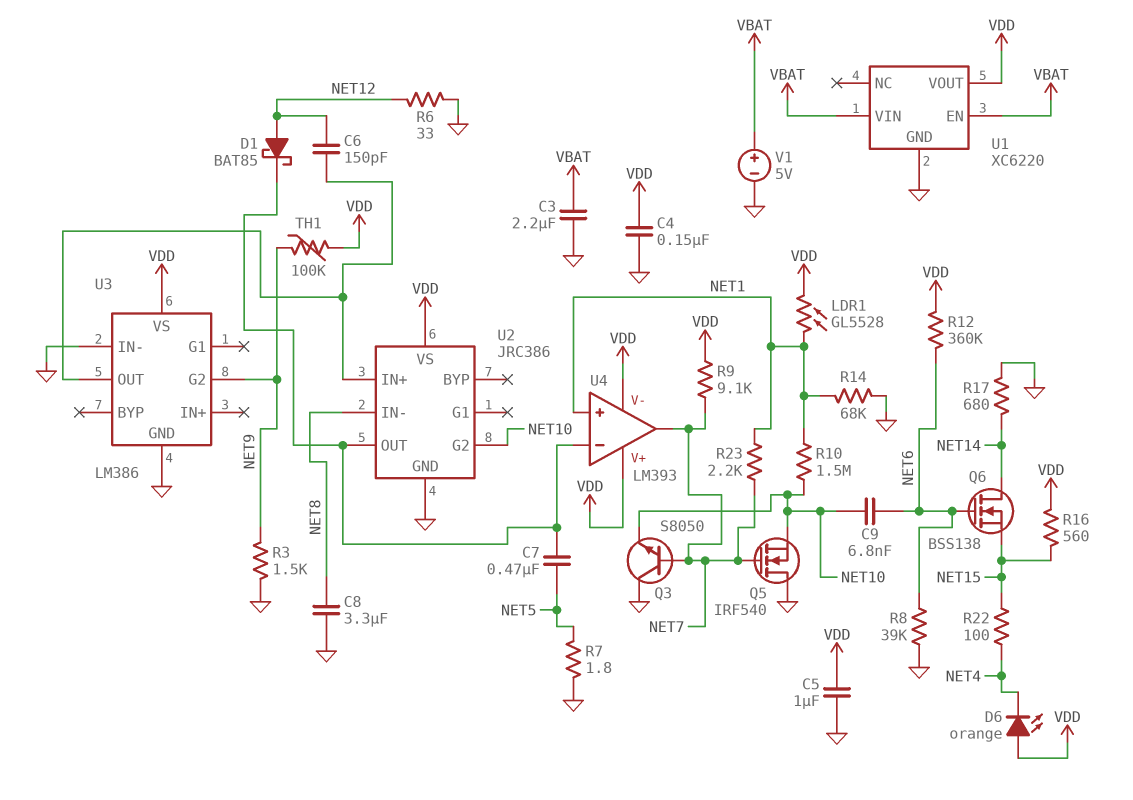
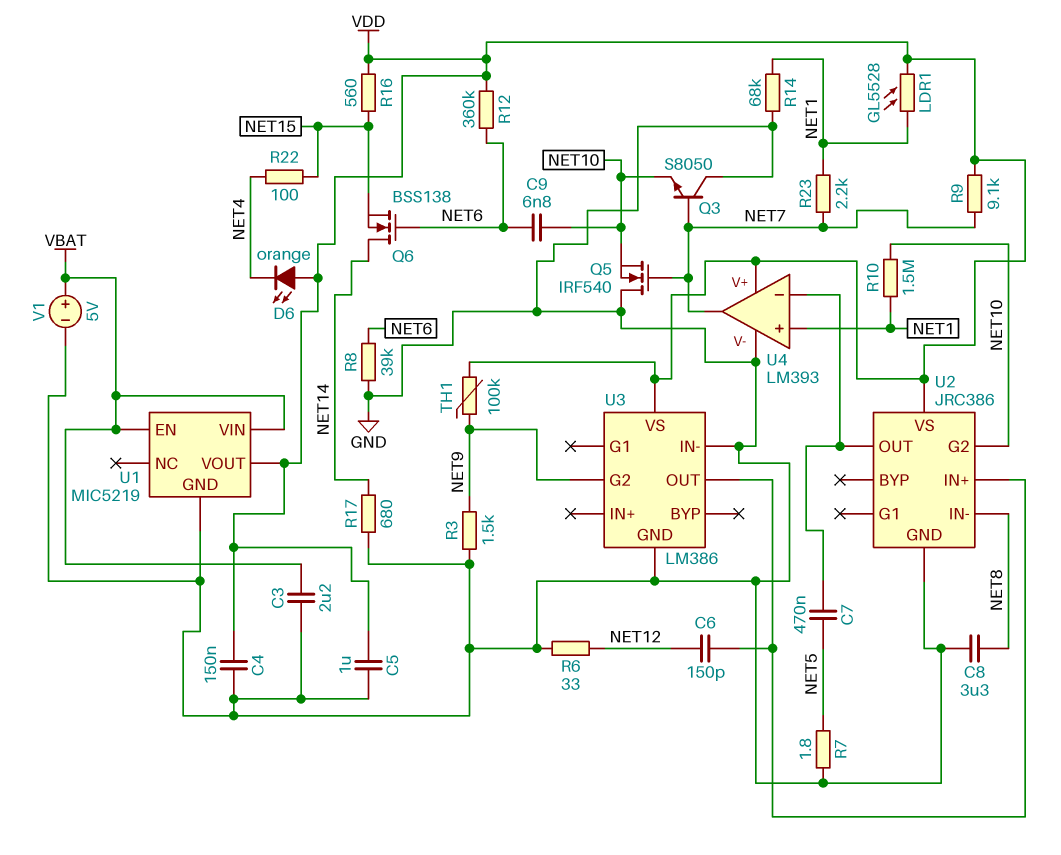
D1: schottky BAT85 (A NET12, K U2/OUT) -> none
U1: XC6220 -> MIC5219
U4 pin V-: VDD -> GND

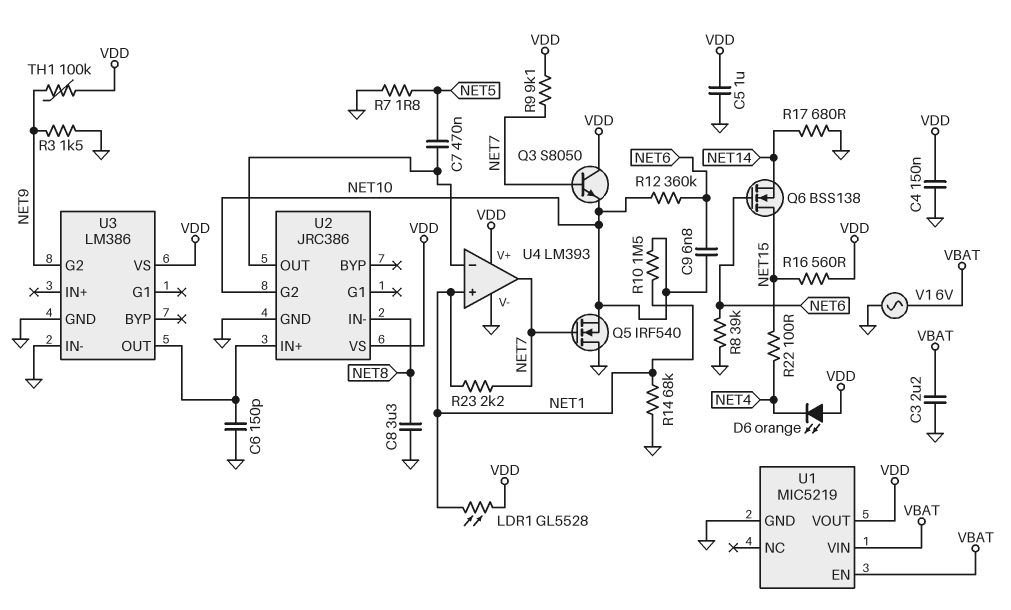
C6: 150pF (NET12, U2/IN+) -> 150pF (GND, U2/IN+)
Q3: NPN S8050 (B NET7, C GND, E NET10) -> NPN S8050 (B NET7, C VDD, E NET10)
Q6: NMOS BSS138 (G NET6, D NET14, S NET15) -> NMOS BSS138 (G NET6, D NET15, S NET14)
R6: 33 (GND, NET12) -> none
R12: 360k (NET6, VDD) -> 360k (NET6, NET10)
V1: 5V (plus VBAT, minus GND) -> AC 6V (GND, VBAT)

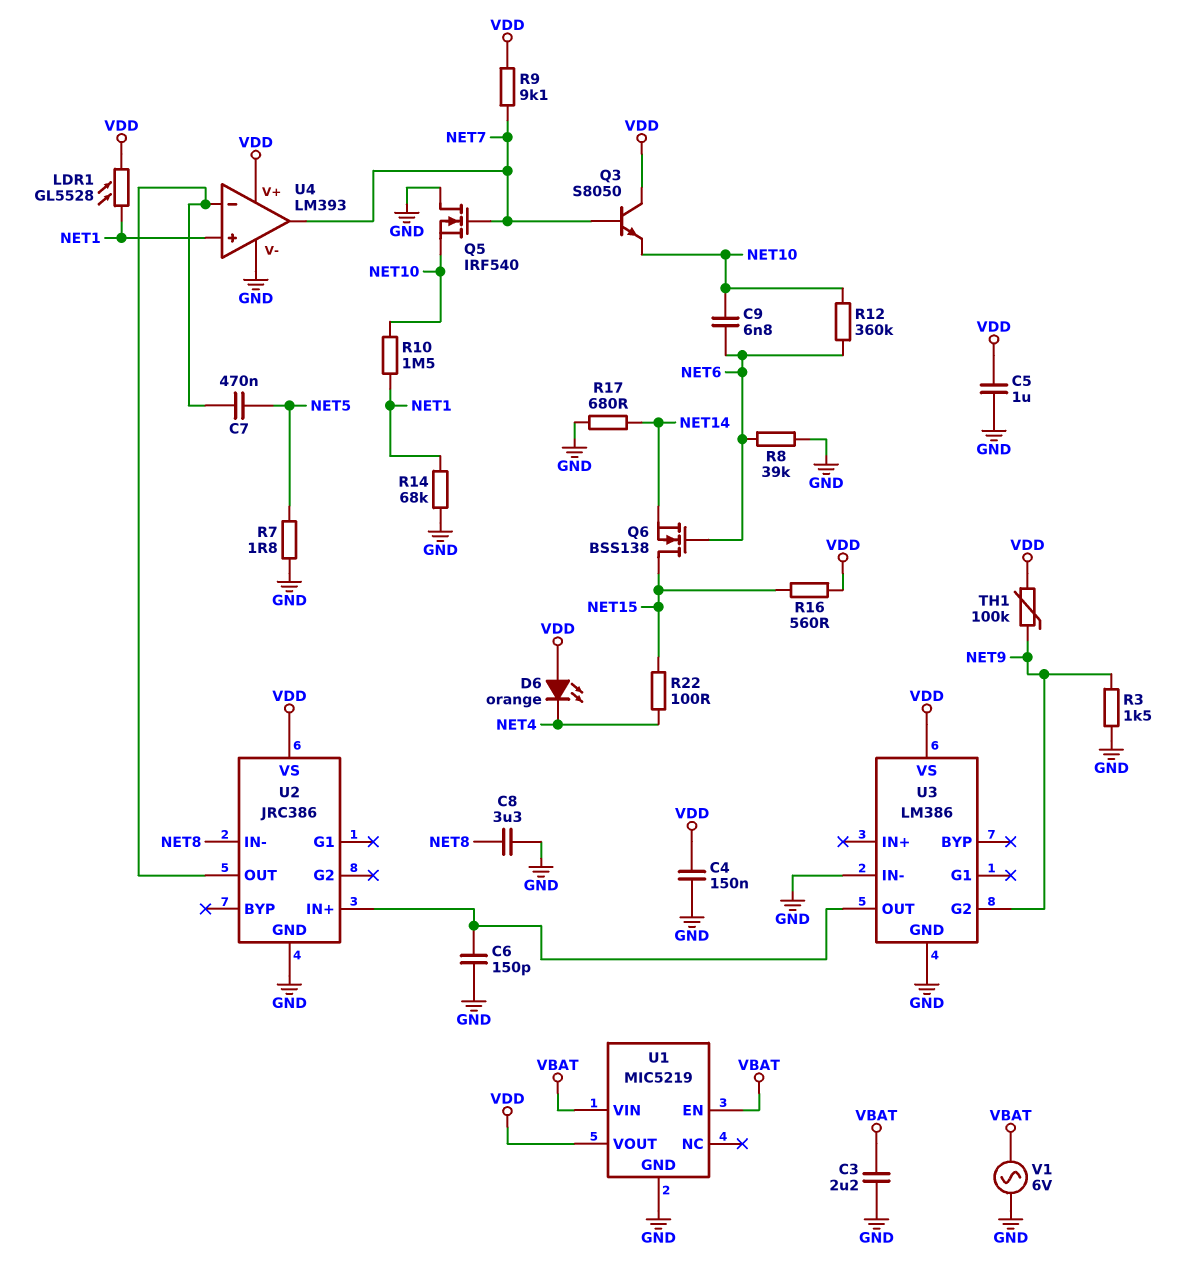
R23: 2.2k (NET1, NET7) -> none
U2 pin G2: NET10 -> none

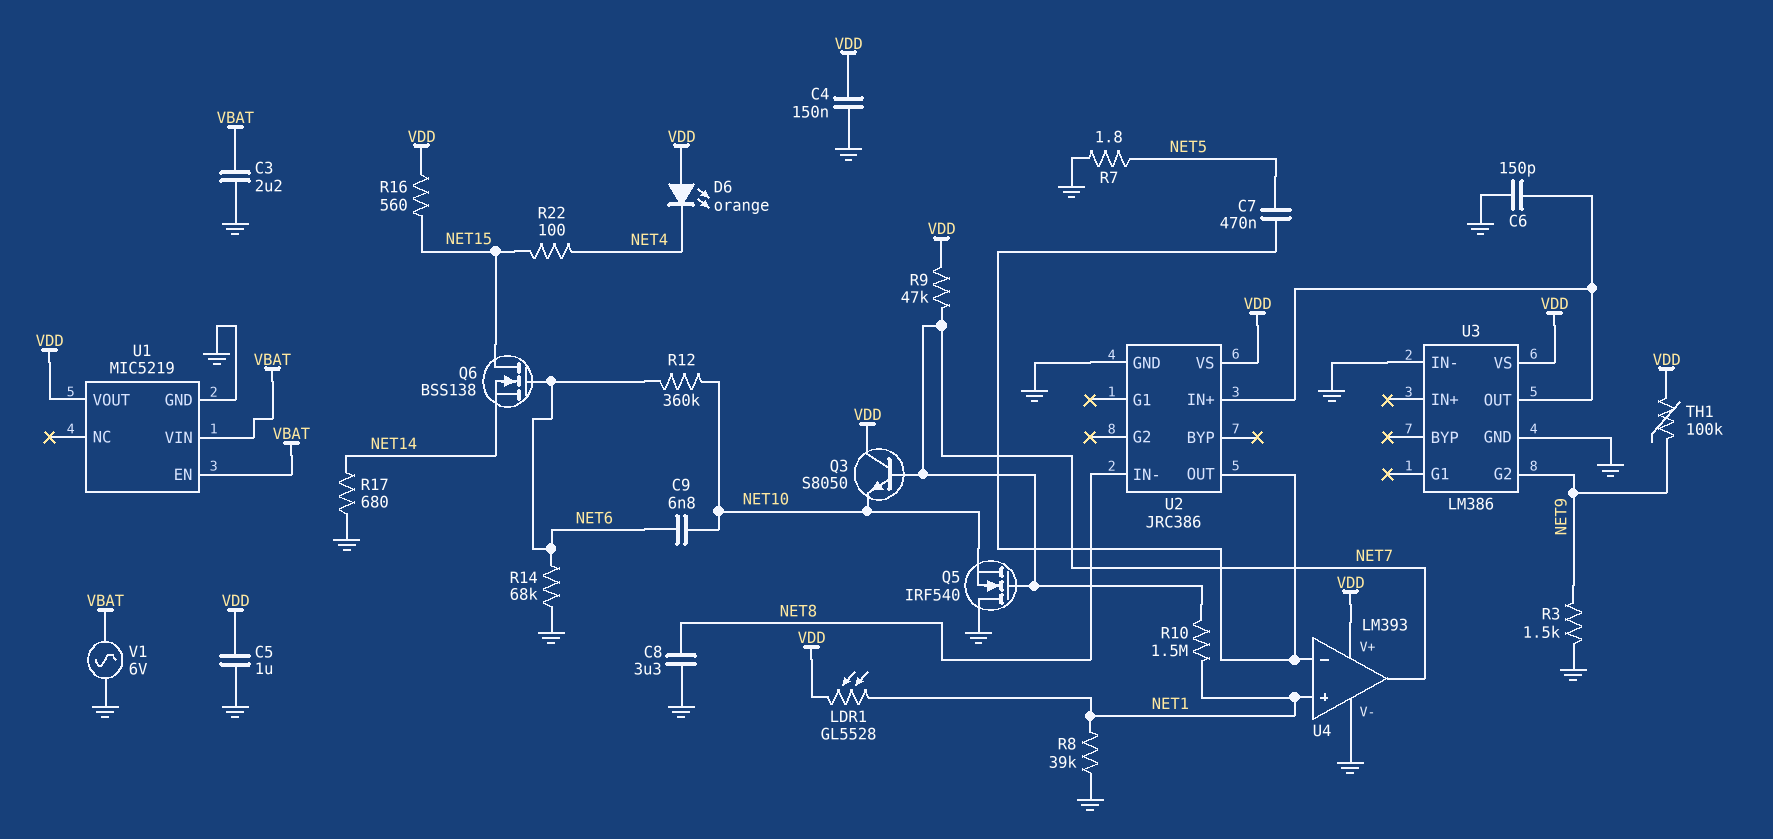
R8: 39k (GND, NET6) -> 39k (GND, NET1)
R9: 9.1k (NET7, VDD) -> 47k (NET7, VDD)
R10: 1.5M (NET1, NET10) -> 1.5M (NET1, NET7)
R14: 68k (GND, NET1) -> 68k (GND, NET6)

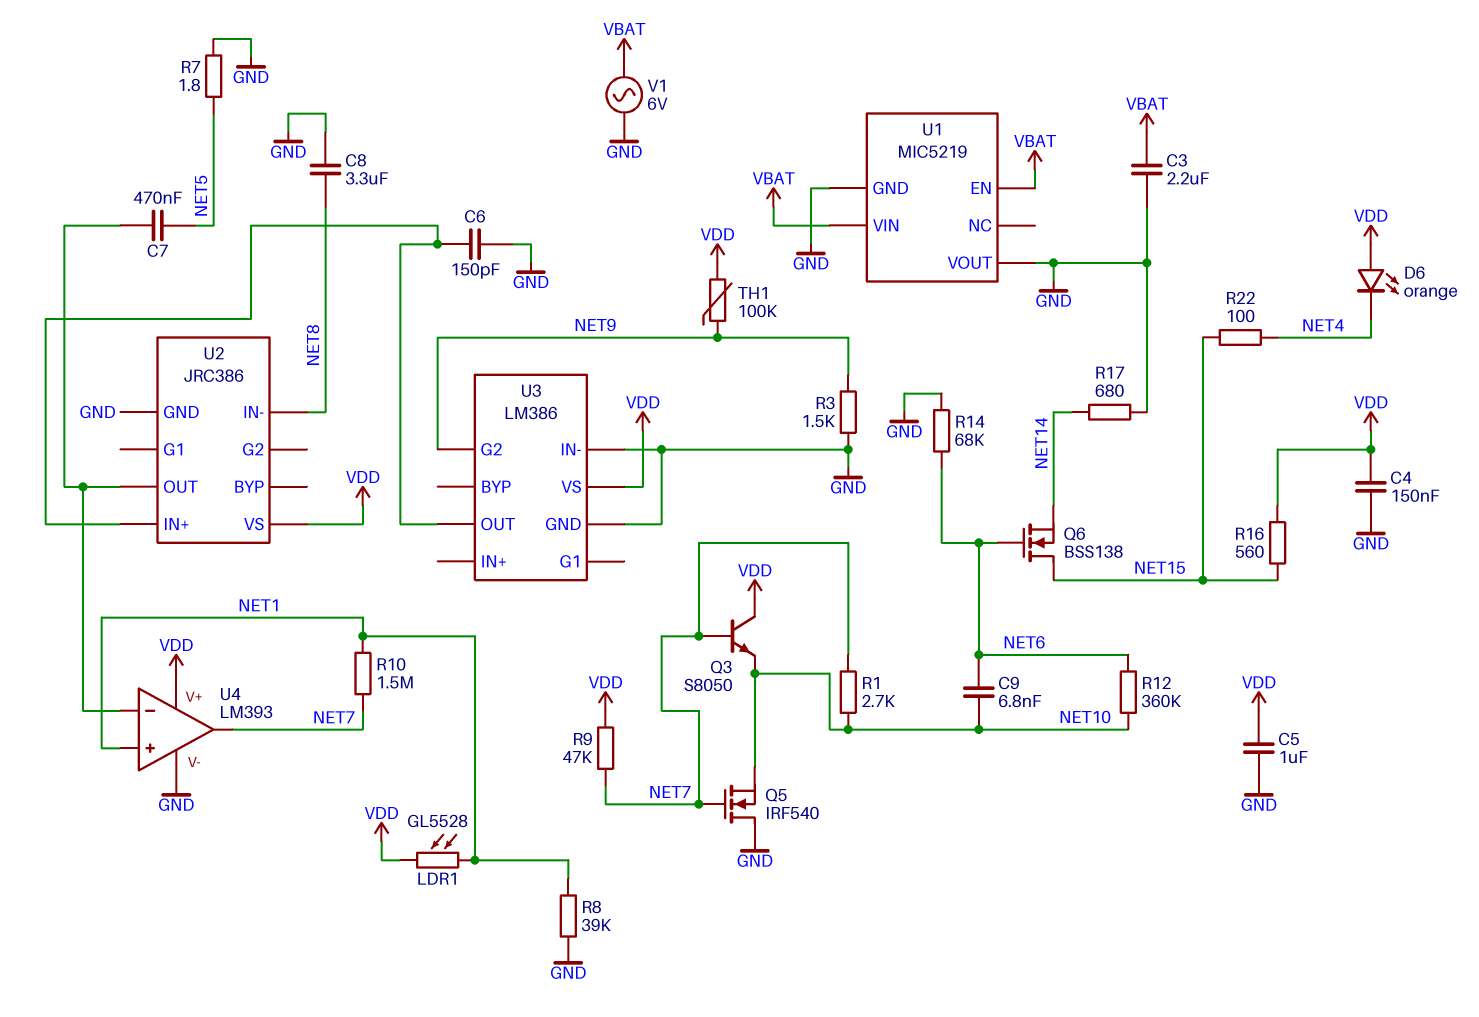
R1: none -> 2.7k (NET7, NET10)
U1 pin VOUT: VDD -> GND

